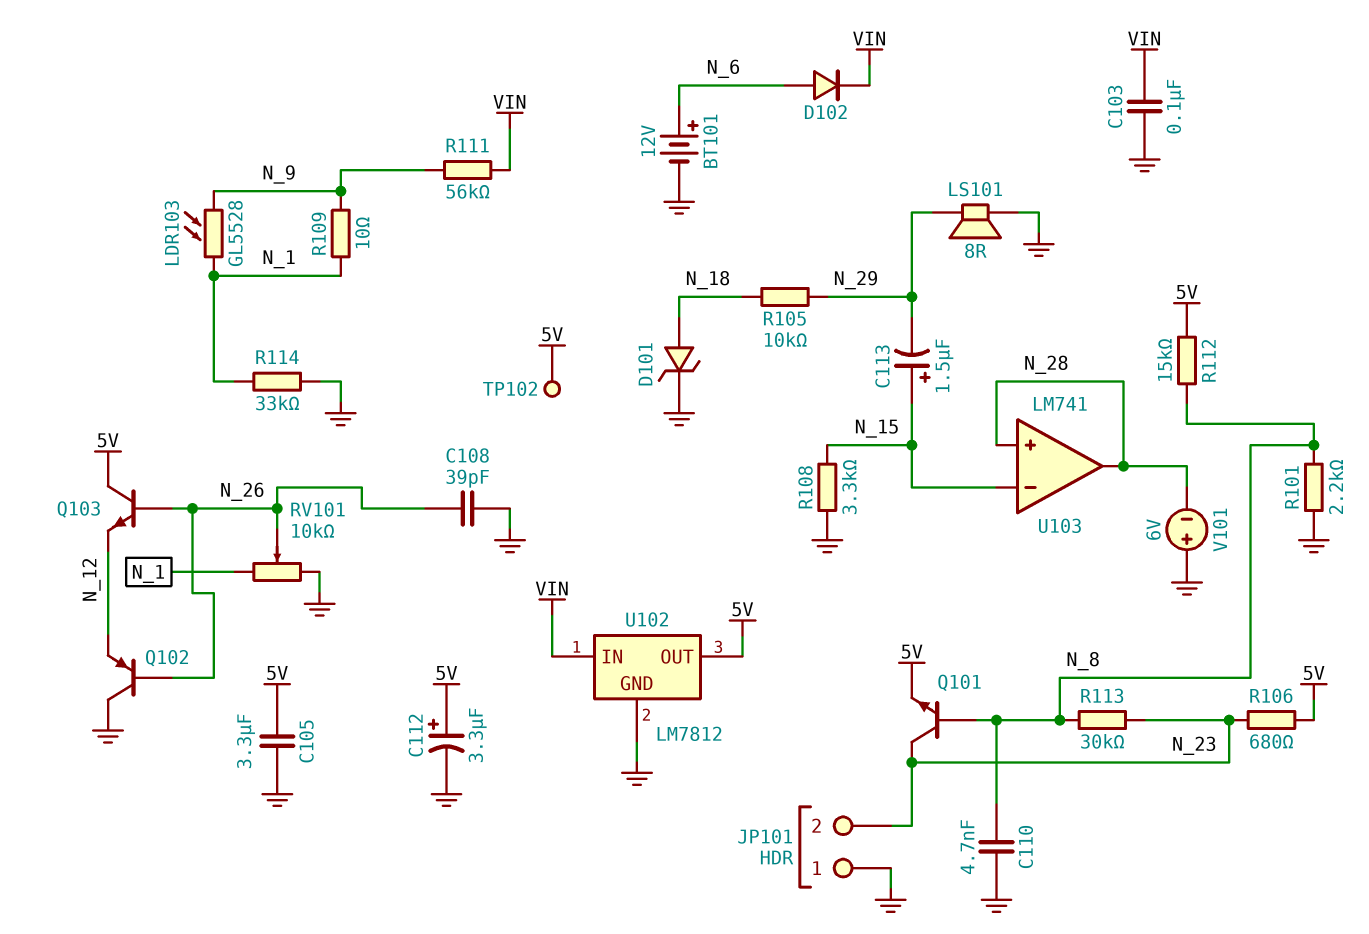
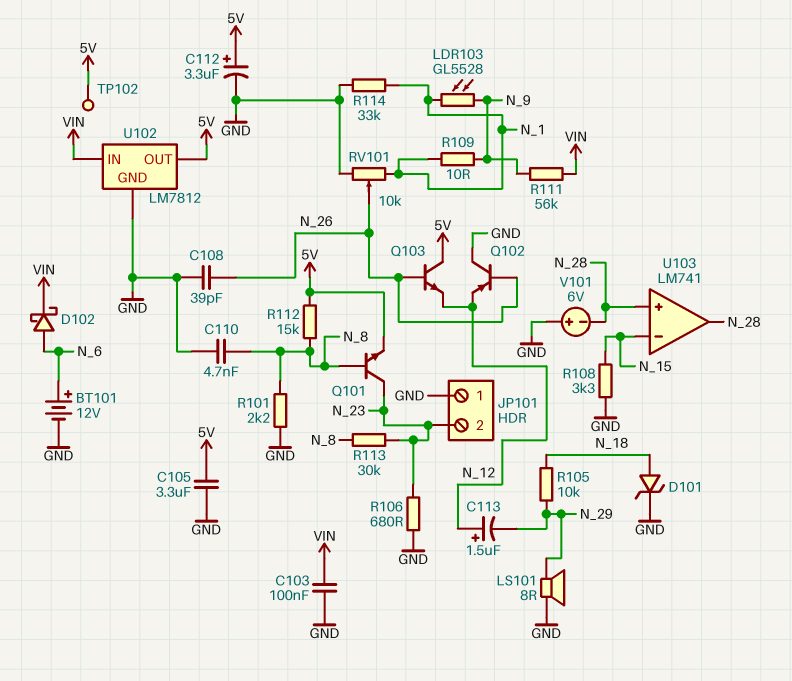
C113: 1.5uF (plus N_15, minus N_29) -> 1.5uF (plus N_12, minus N_29)
D102: diode (A N_6, K VIN) -> schottky (A N_6, K VIN)
R106: 680 (5V, N_23) -> 680 (GND, N_23)

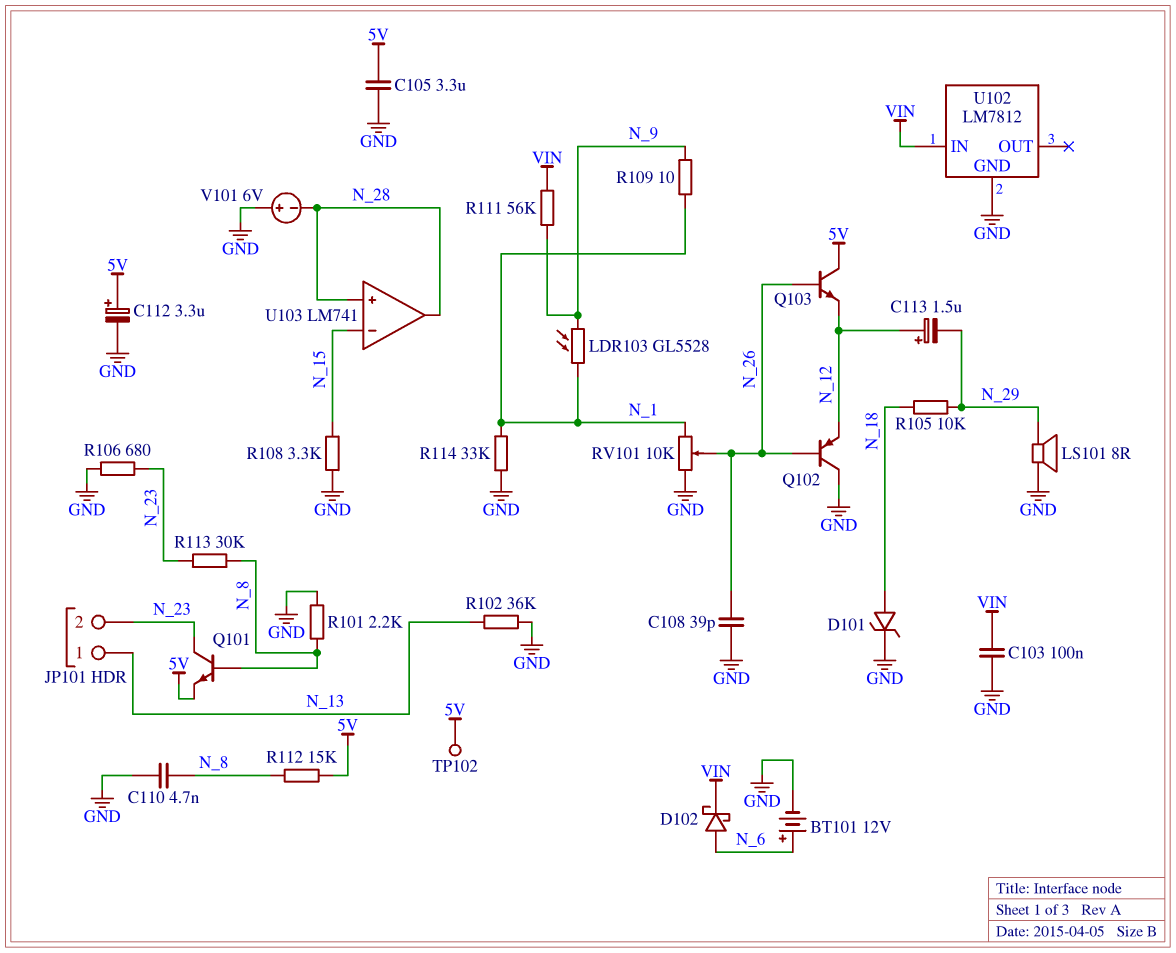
JP101 pin 1: GND -> N_13
R102: none -> 36k (GND, N_13)
U102 pin OUT: 5V -> none

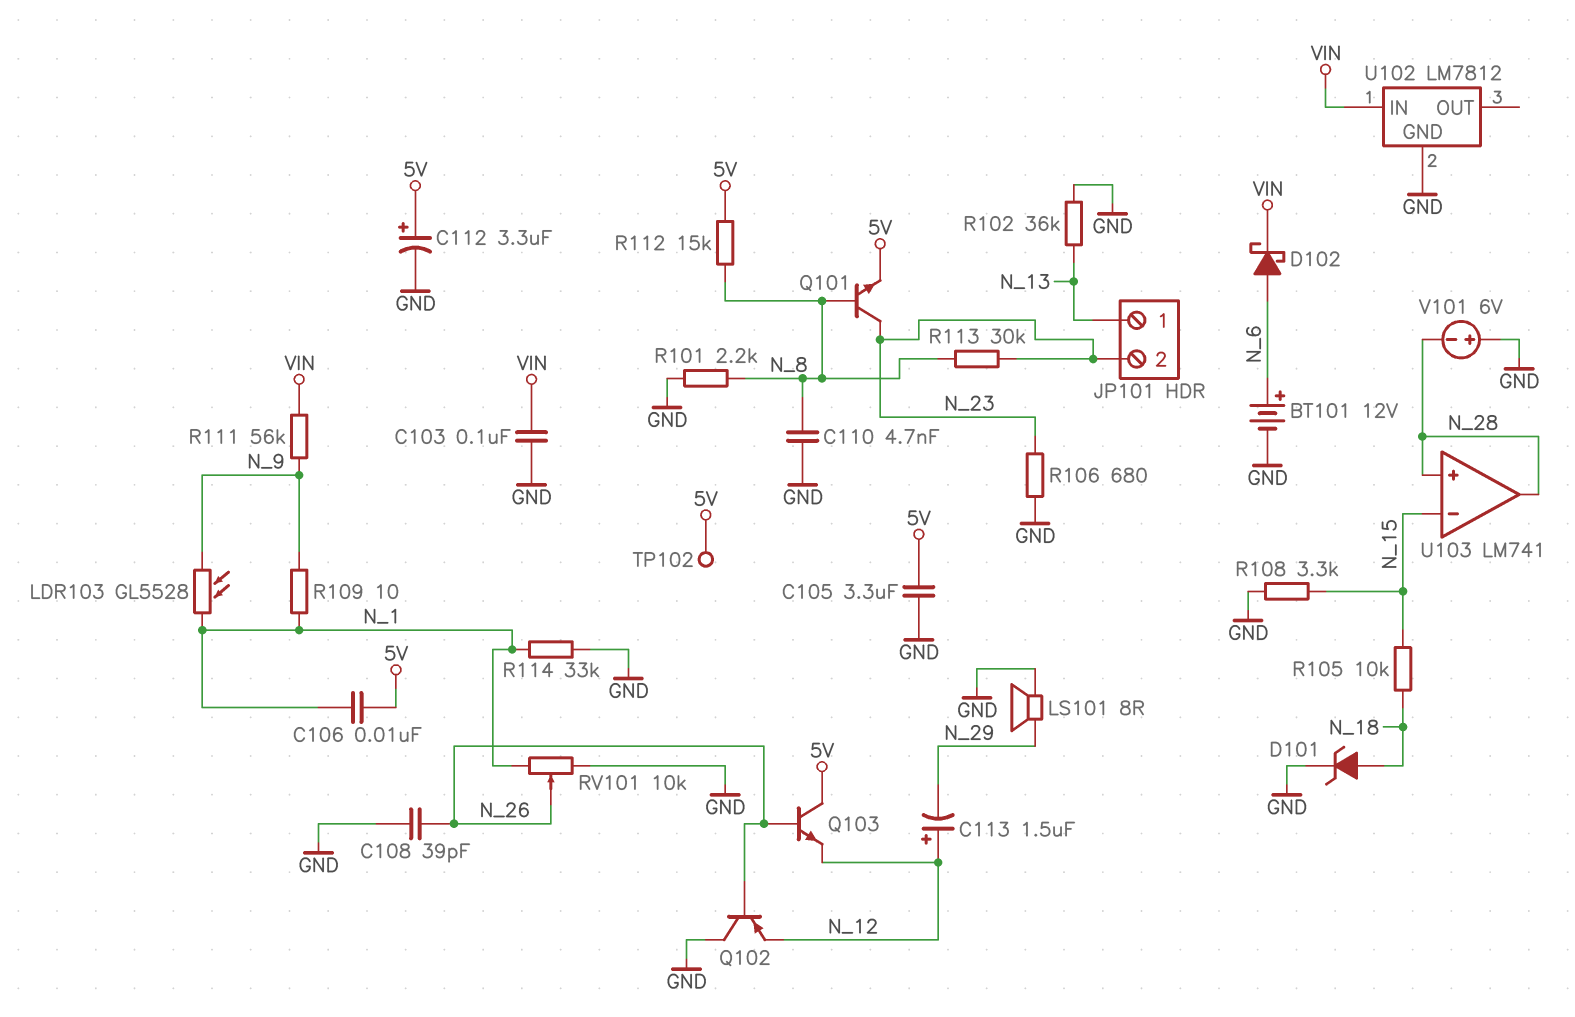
C106: none -> 10nF (5V, N_1)
R105: 10k (N_18, N_29) -> 10k (N_15, N_18)

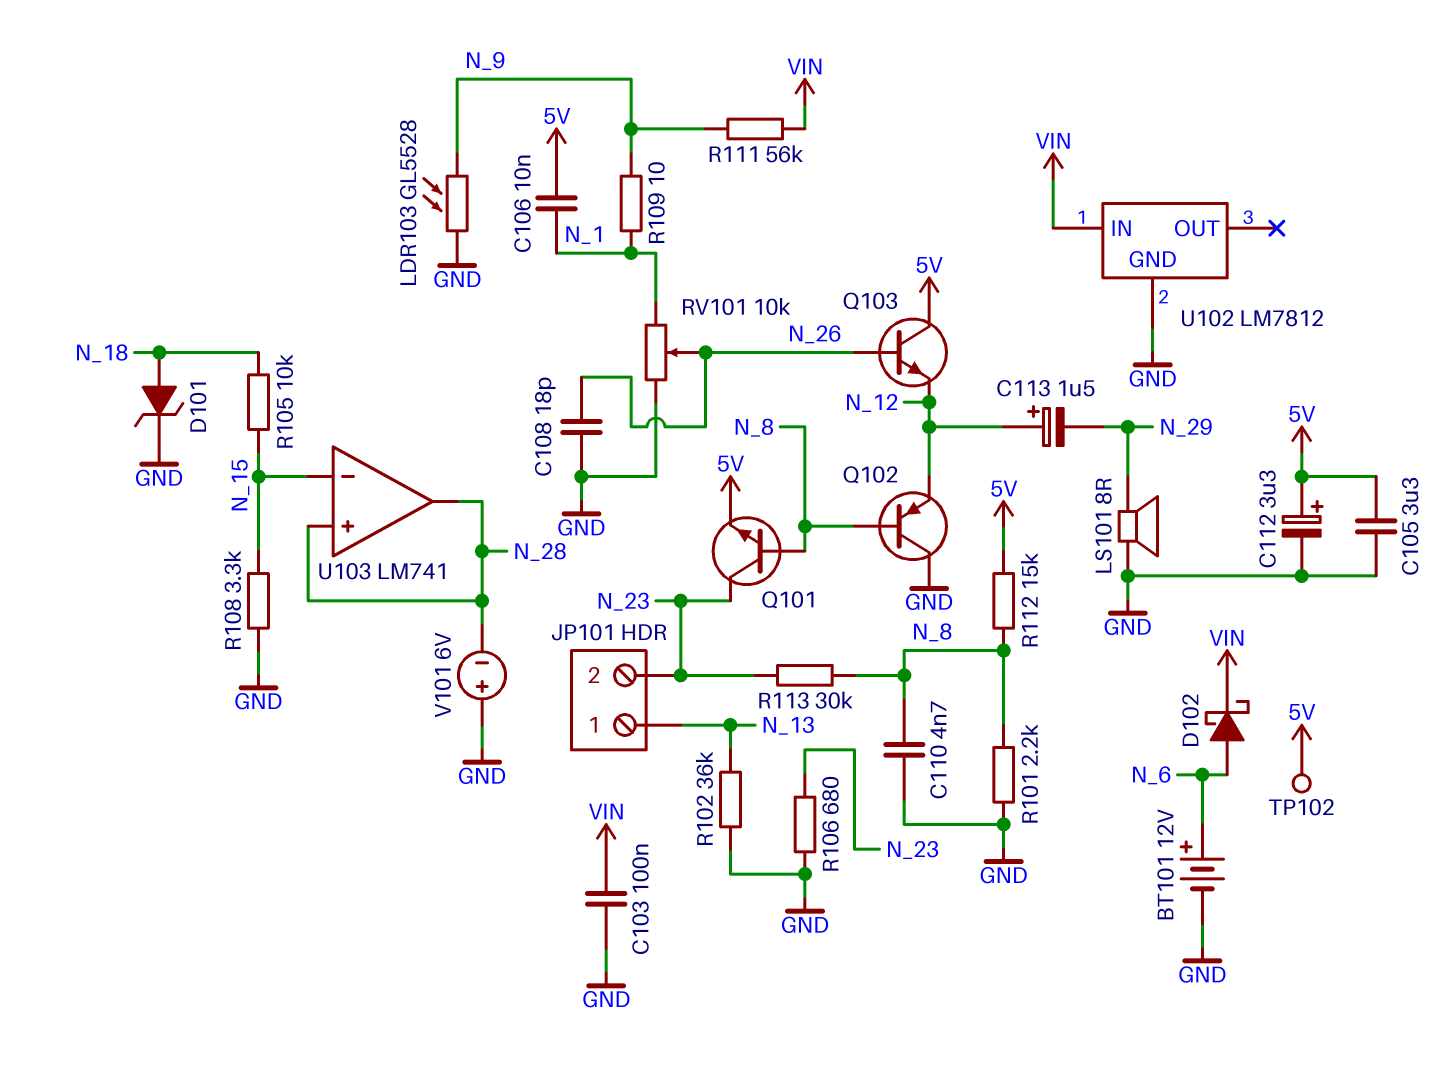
C108: 39pF (GND, N_26) -> 18pF (GND, N_26)
LDR103: GL5528 (N_1, N_9) -> GL5528 (GND, N_9)
Q102: PNP (B N_26, C GND, E N_12) -> PNP (B N_8, C GND, E N_12)
R114: 33k (GND, N_1) -> none

